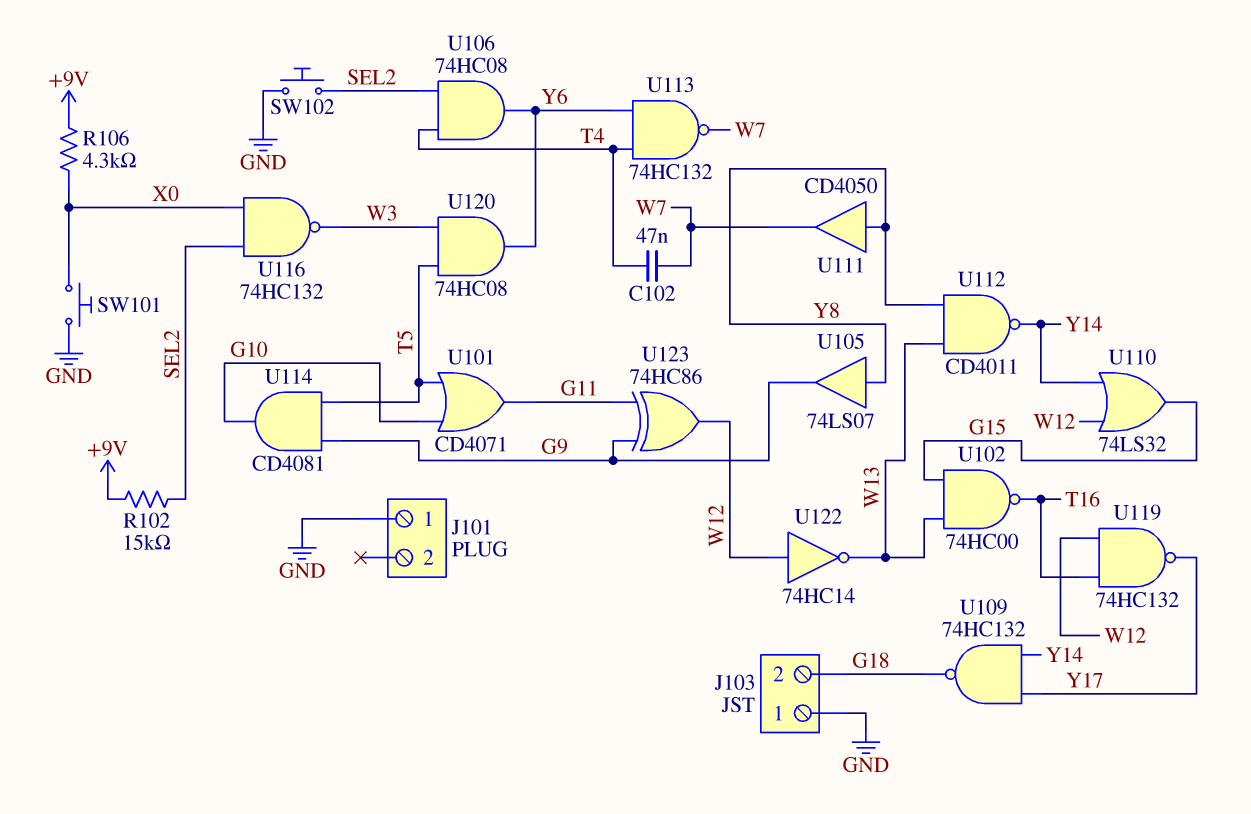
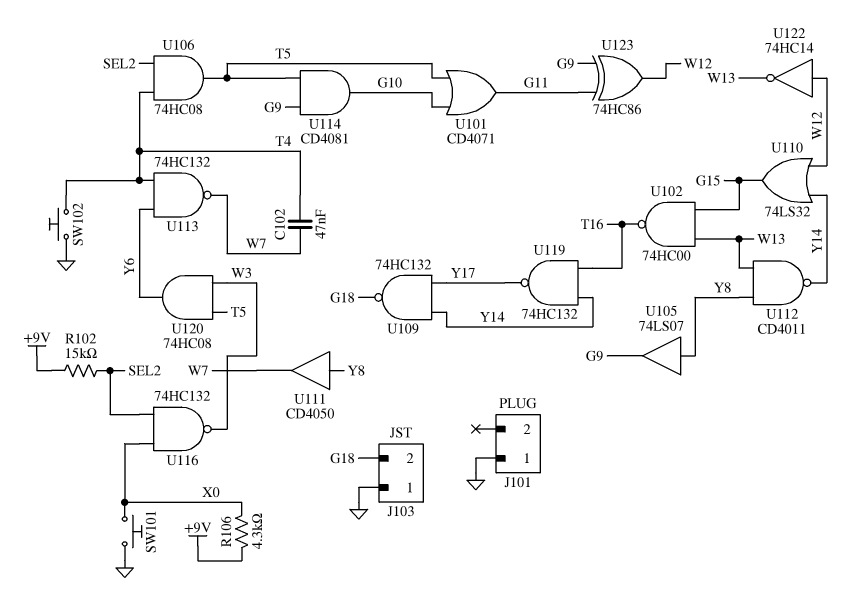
SW102: button (GND, SEL2) -> button (GND, T4)
U106: AND 74HC08 (in SEL2, in T4, out Y6) -> AND 74HC08 (in SEL2, in T4, out T5)
U119: NAND 74HC132 (in T16, in W12, out Y17) -> NAND 74HC132 (in T16, in Y14, out Y17)

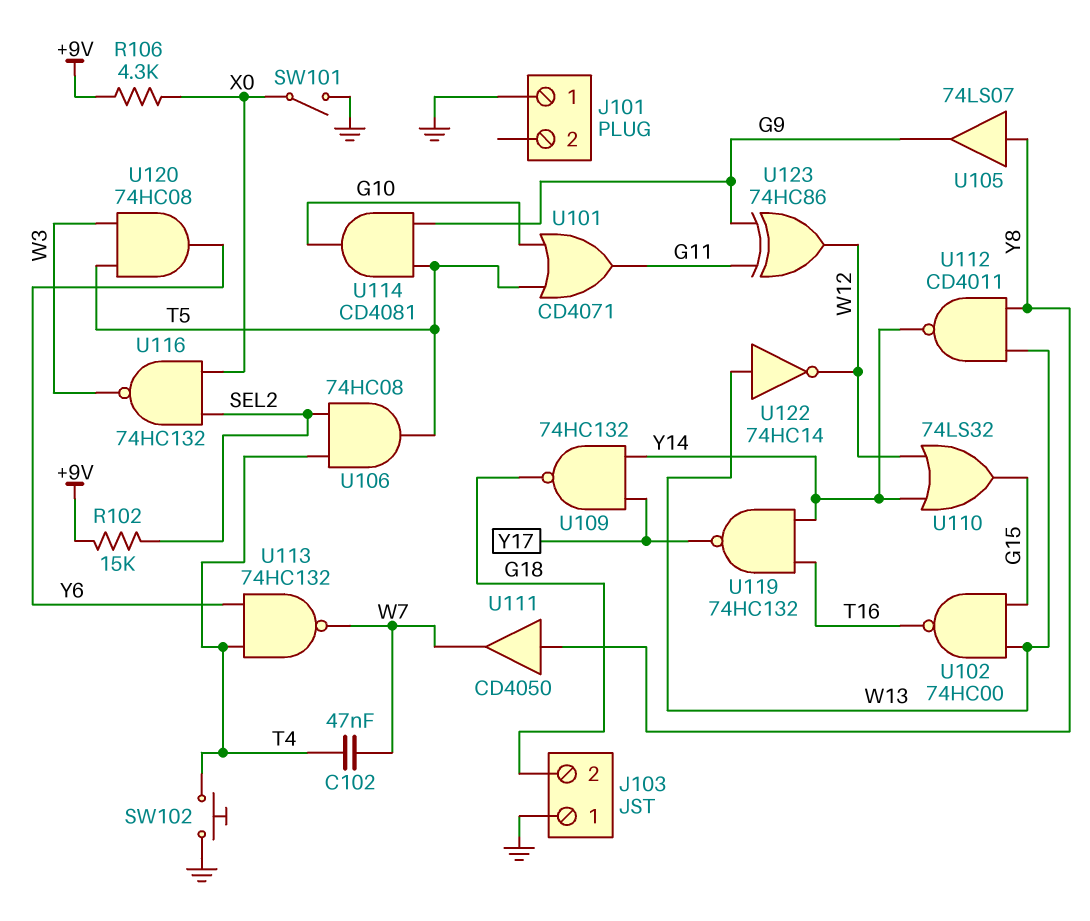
SW101: button (GND, X0) -> switch (GND, X0)
U122: NOT 74HC14 (in W12, out W13) -> NOT 74HC14 (in W13, out W12)

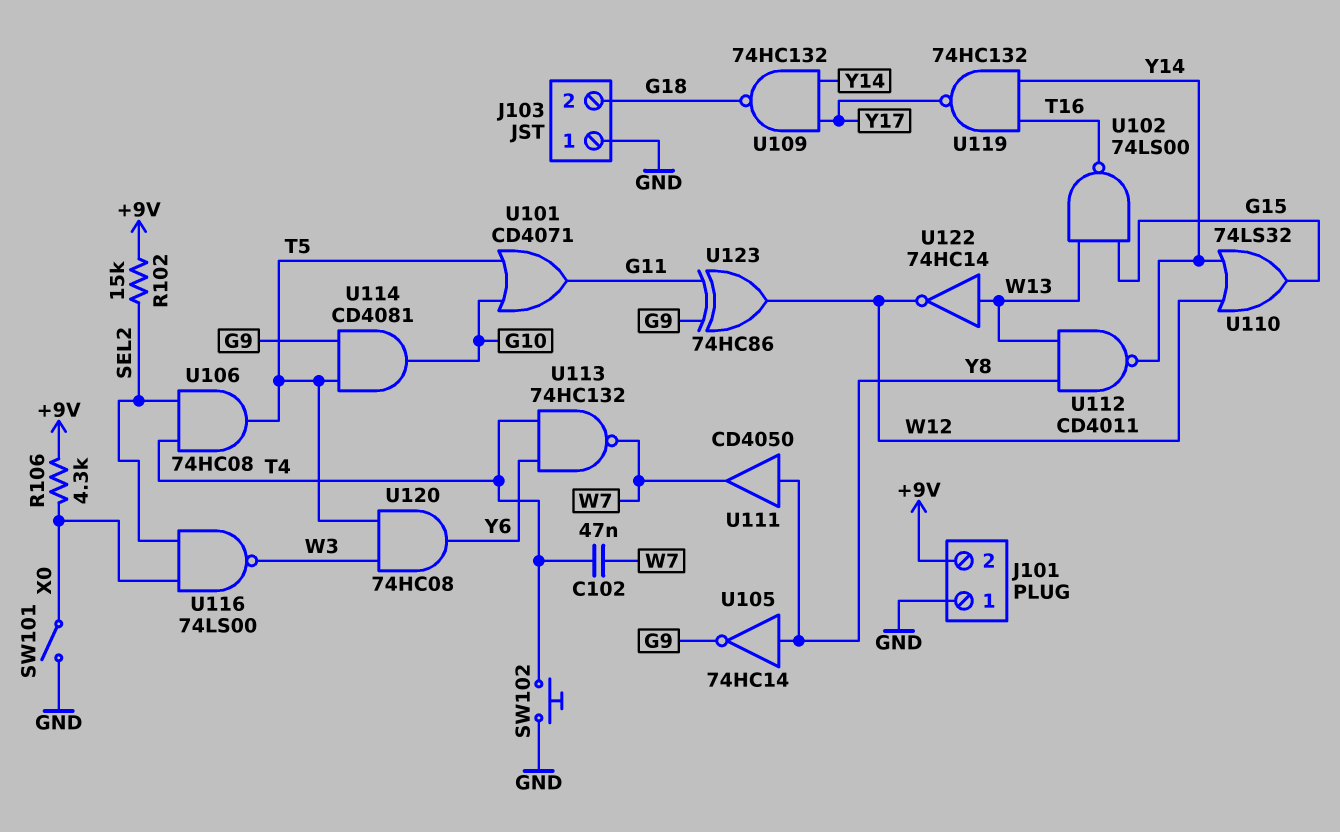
J101 pin 2: none -> +9V
U102: NAND 74HC00 (in G15, in W13, out T16) -> NAND 74LS00 (in G15, in W13, out T16)
U105: buffer 74LS07 (in Y8, out G9) -> NOT 74HC14 (in Y8, out G9)
U116: NAND 74HC132 (in SEL2, in X0, out W3) -> NAND 74LS00 (in SEL2, in X0, out W3)

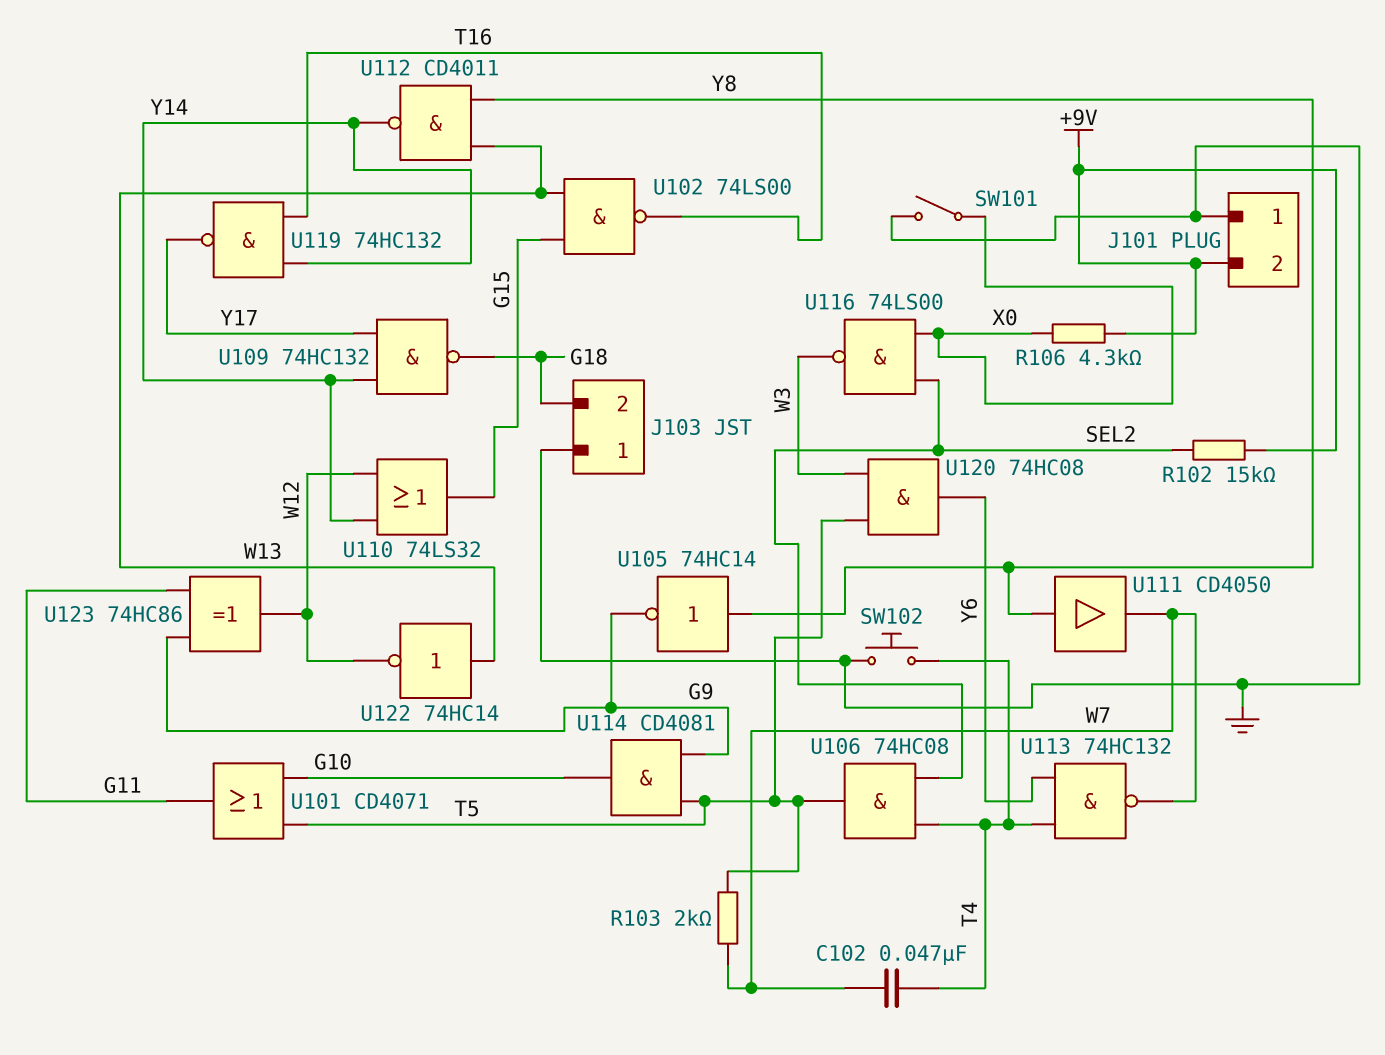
R103: none -> 2k (T5, W7)

